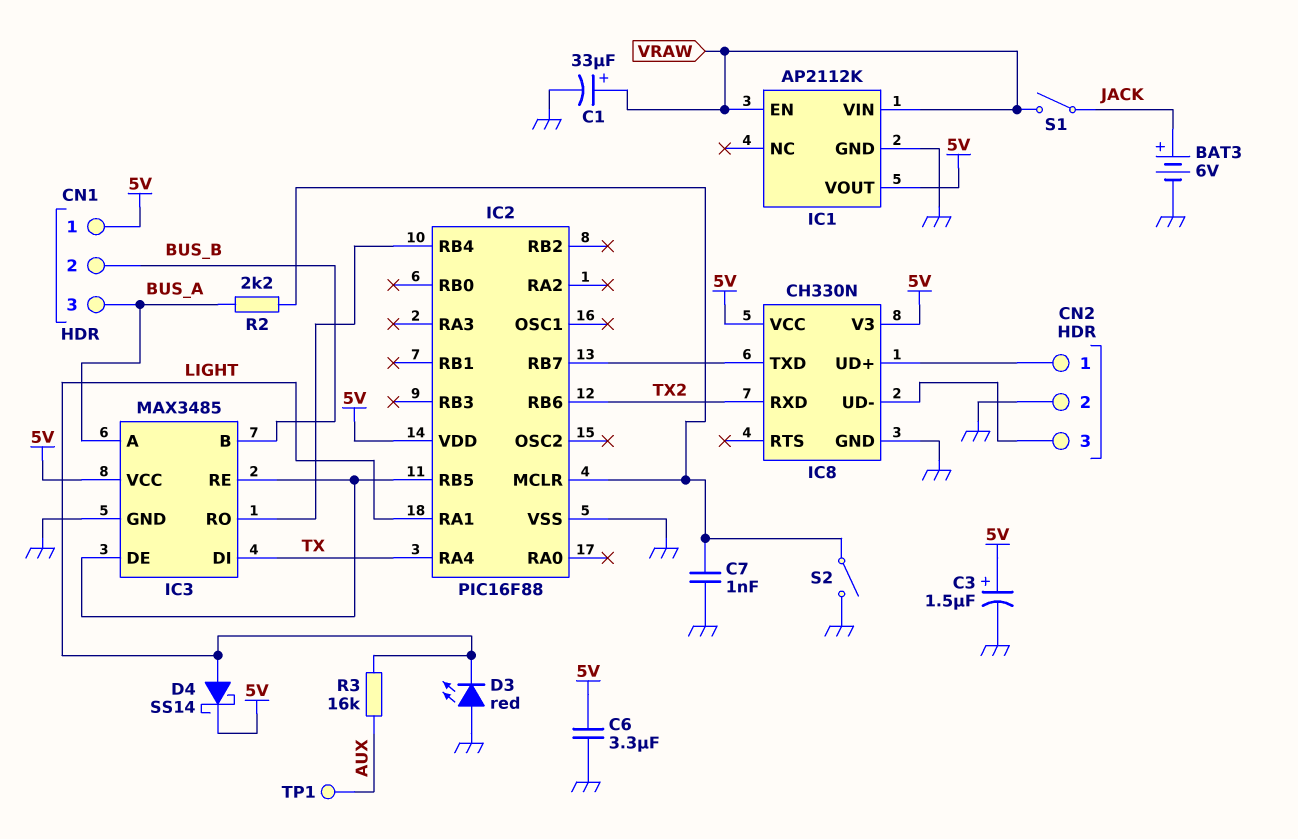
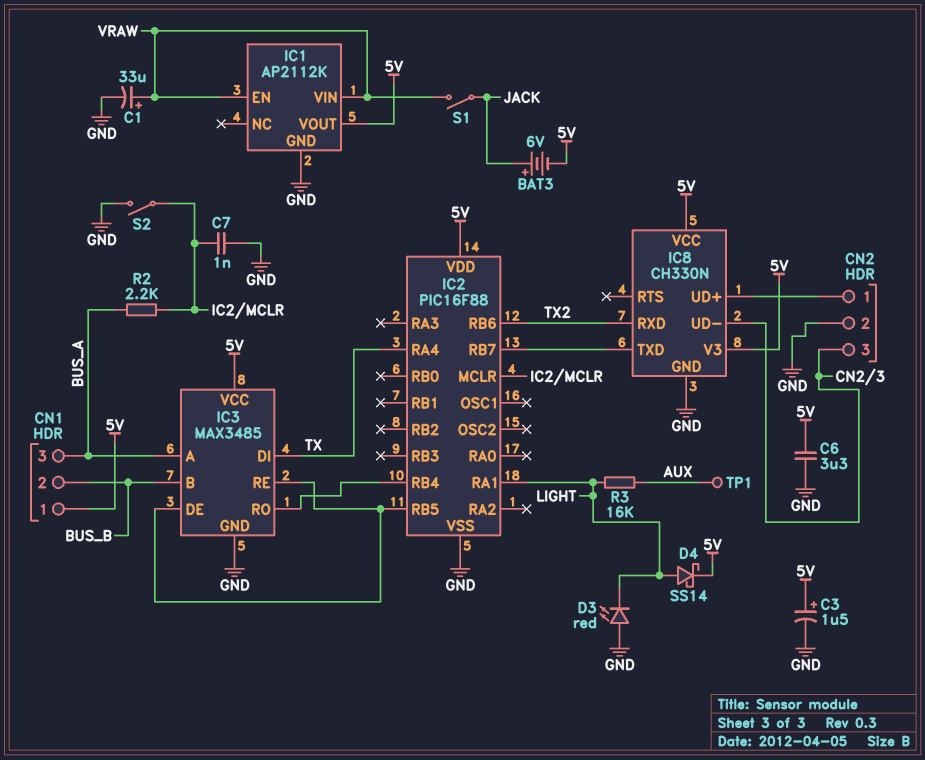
BAT3: 6V (plus JACK, minus GND) -> 6V (plus JACK, minus 5V)

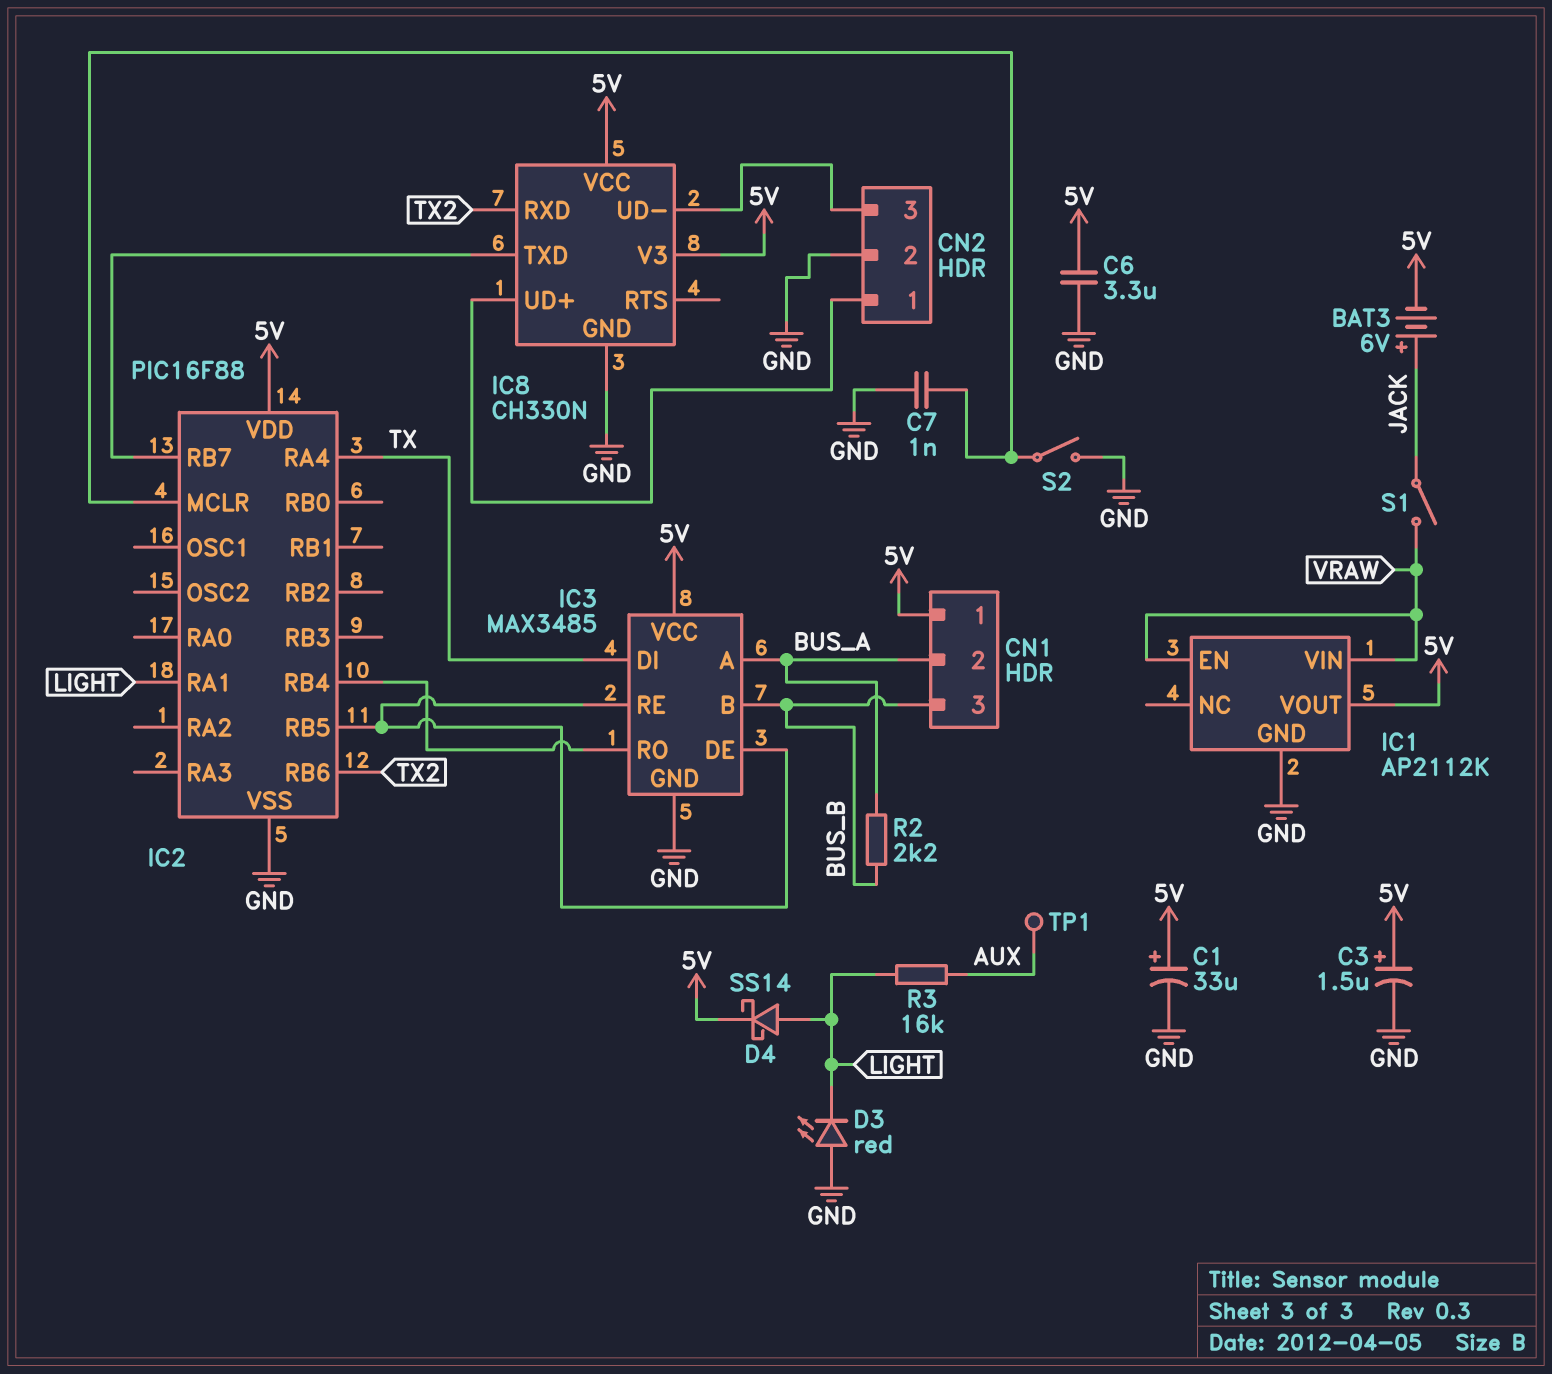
C1: 33uF (plus VRAW, minus GND) -> 33uF (plus 5V, minus GND)
CN1 pin 2: BUS_B -> BUS_A
CN1 pin 3: BUS_A -> BUS_B
R2: 2.2k (BUS_A, IC2/MCLR) -> 2.2k (BUS_A, BUS_B)

